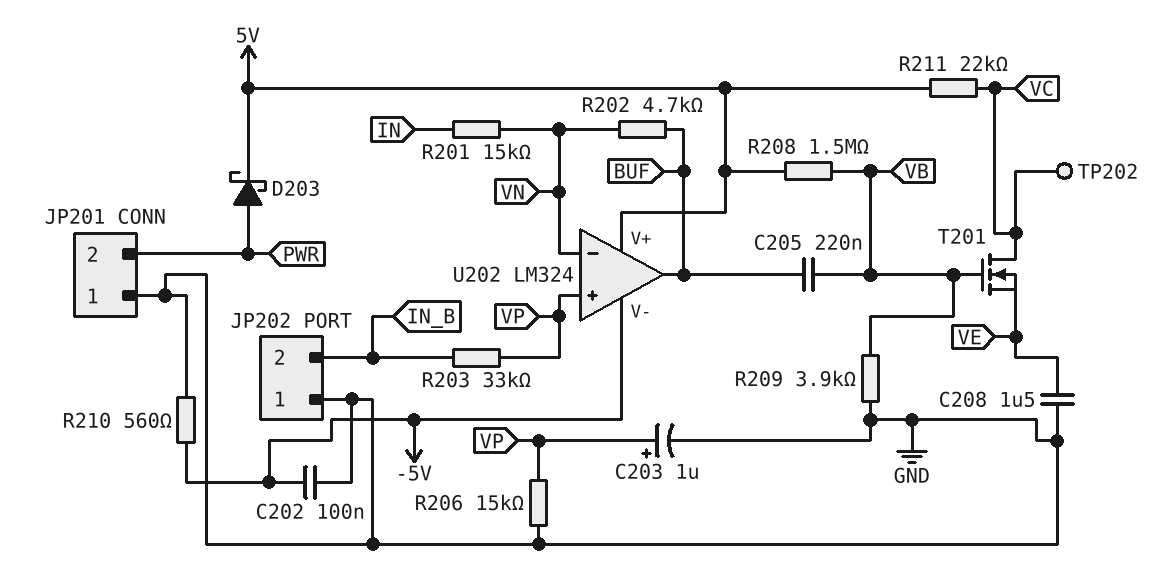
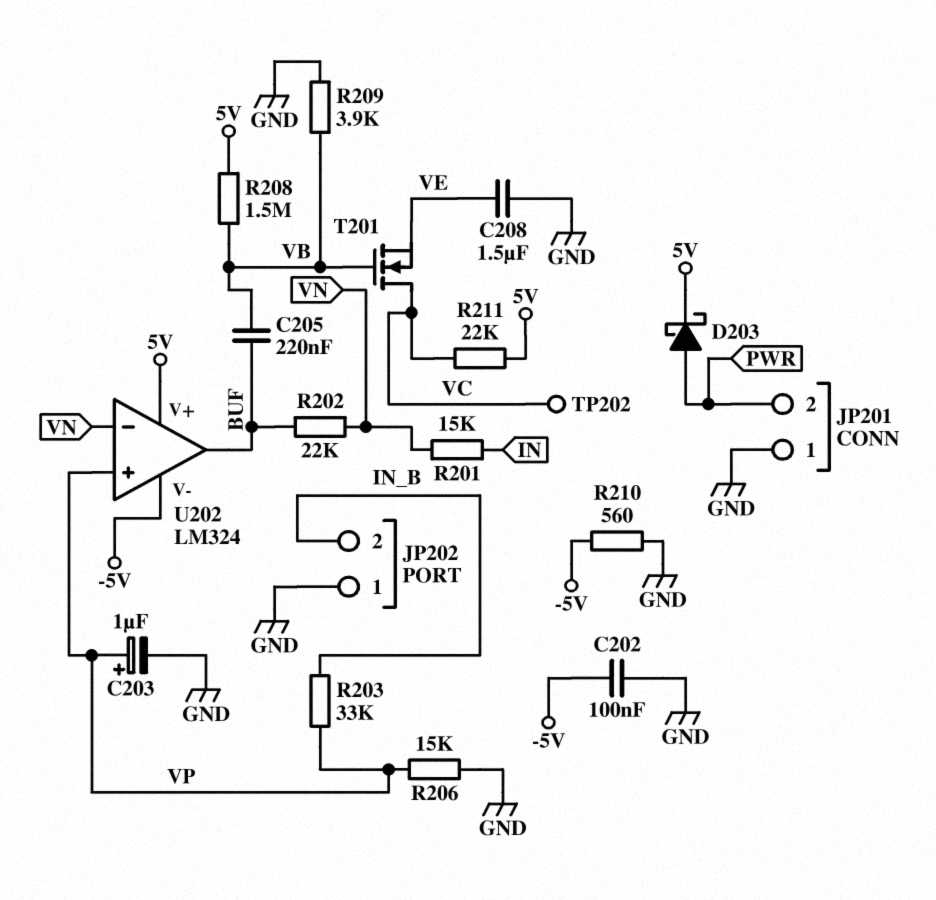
R202: 4.7k (BUF, VN) -> 22k (BUF, VN)

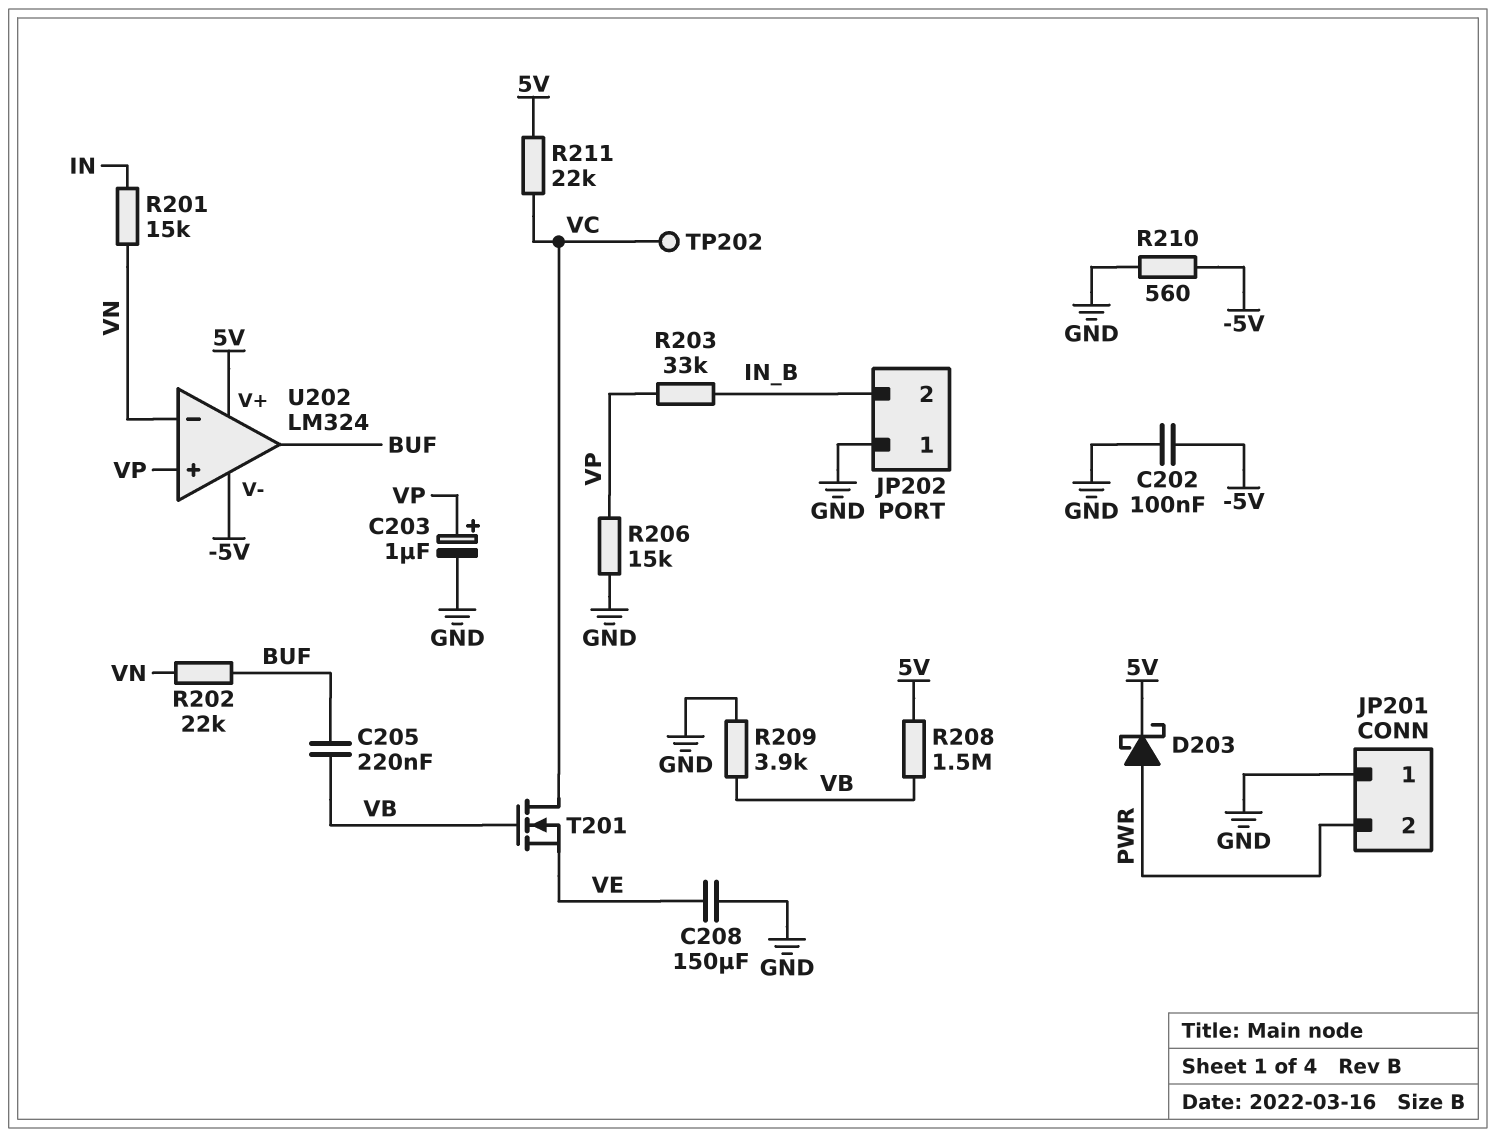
C208: 1.5uF (GND, VE) -> 150uF (GND, VE)

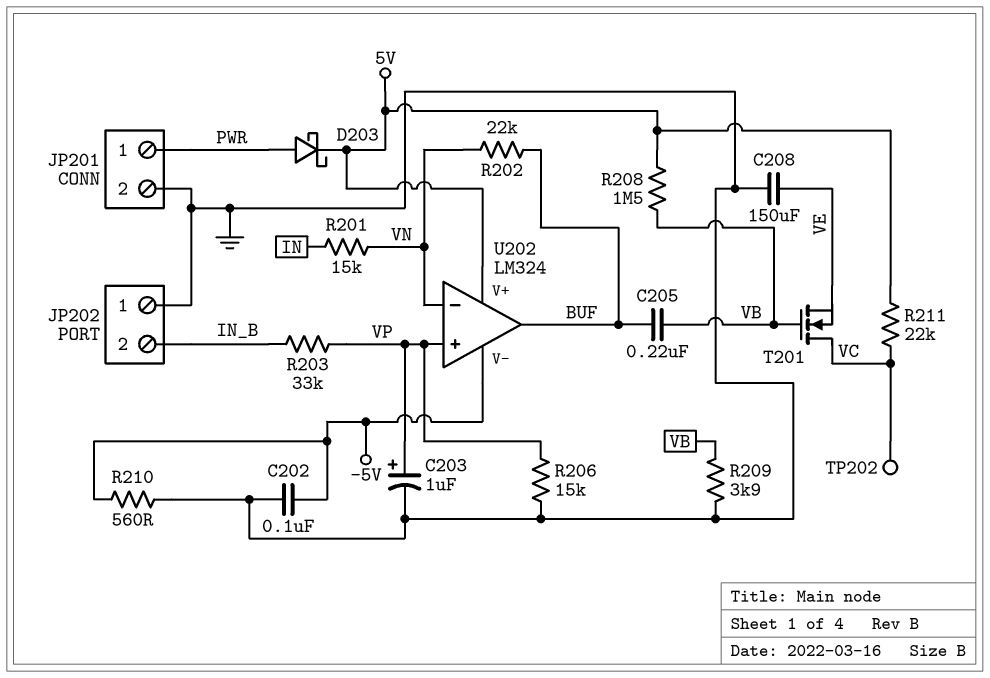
JP201 pin 1: GND -> PWR
JP201 pin 2: PWR -> GND

